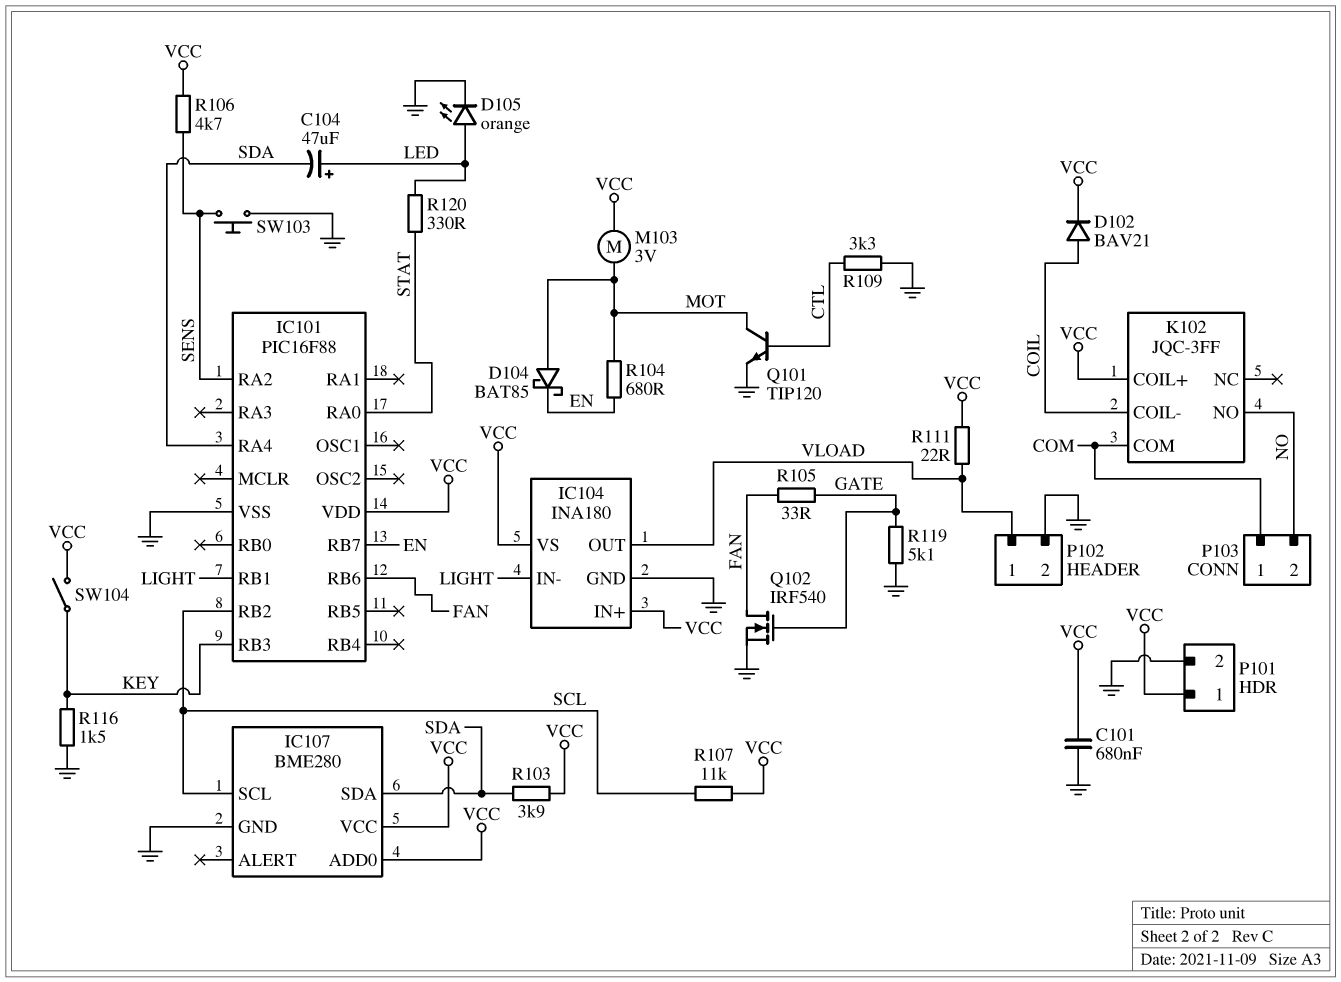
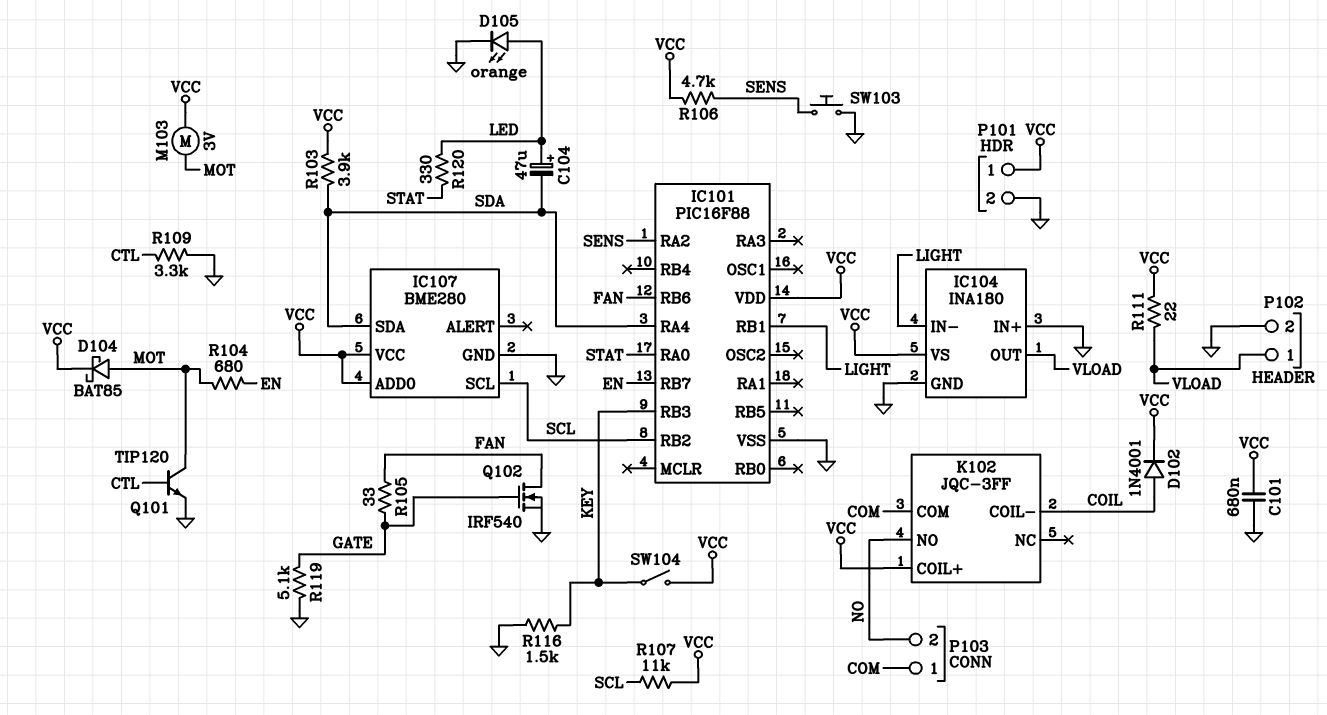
D102: diode BAV21 (A COIL, K VCC) -> diode 1N4001 (A COIL, K VCC)
D104: schottky BAT85 (A MOT, K EN) -> schottky BAT85 (A MOT, K VCC)
IC104 pin IN+: VCC -> GND

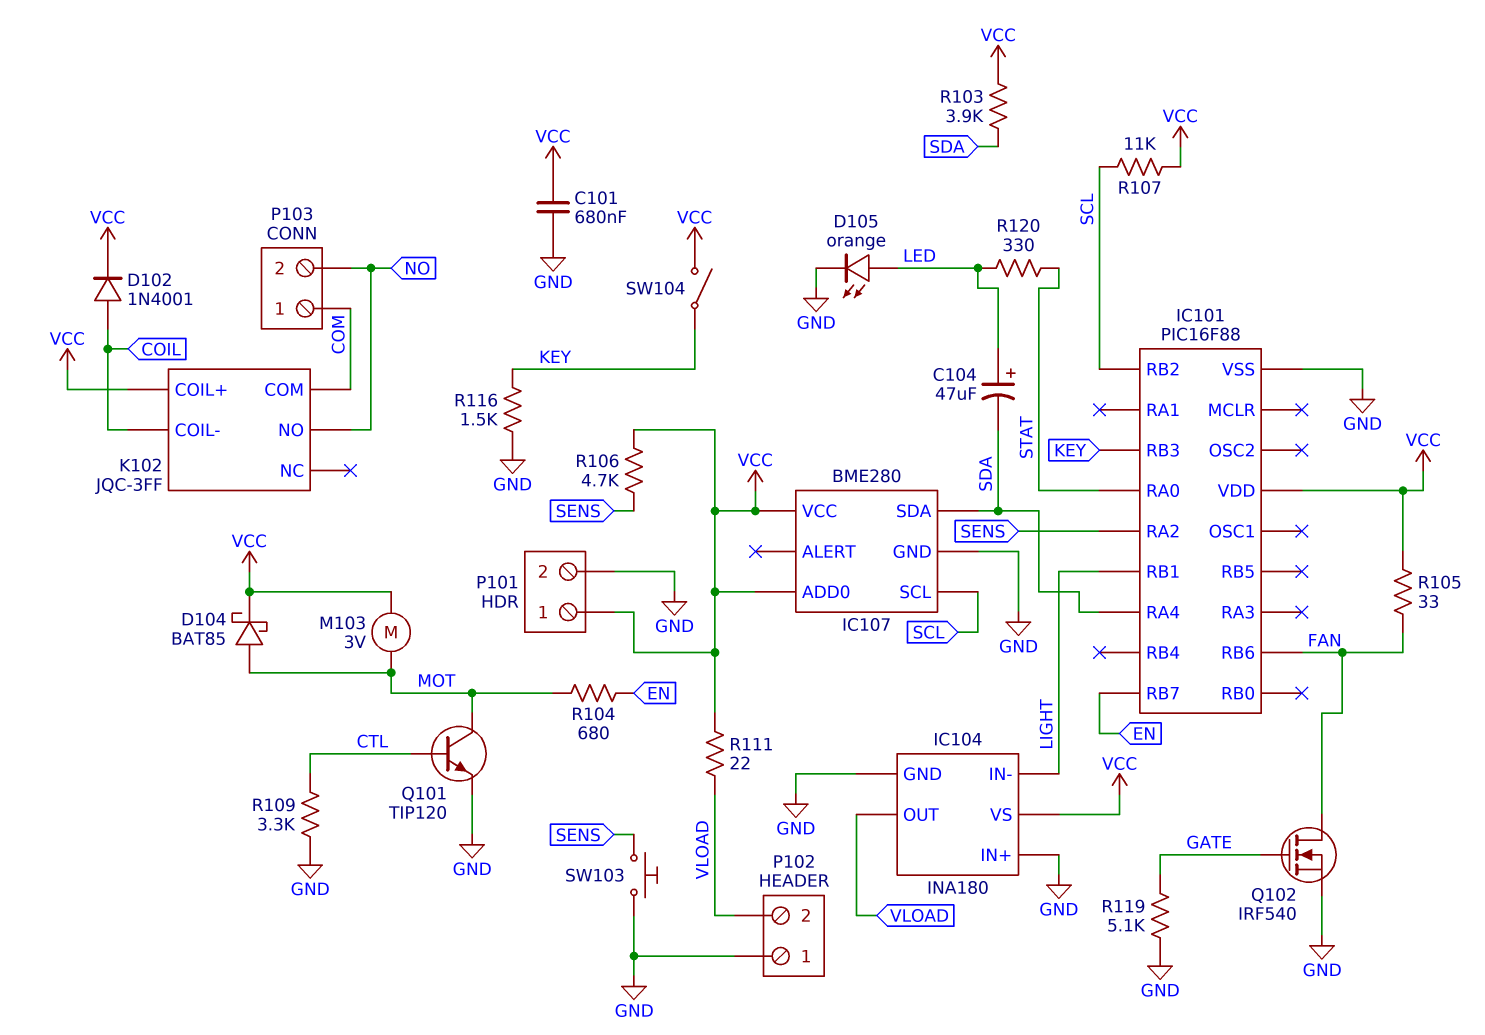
P102 pin 1: VLOAD -> GND
P102 pin 2: GND -> VLOAD
R105: 33 (FAN, GATE) -> 33 (FAN, VCC)

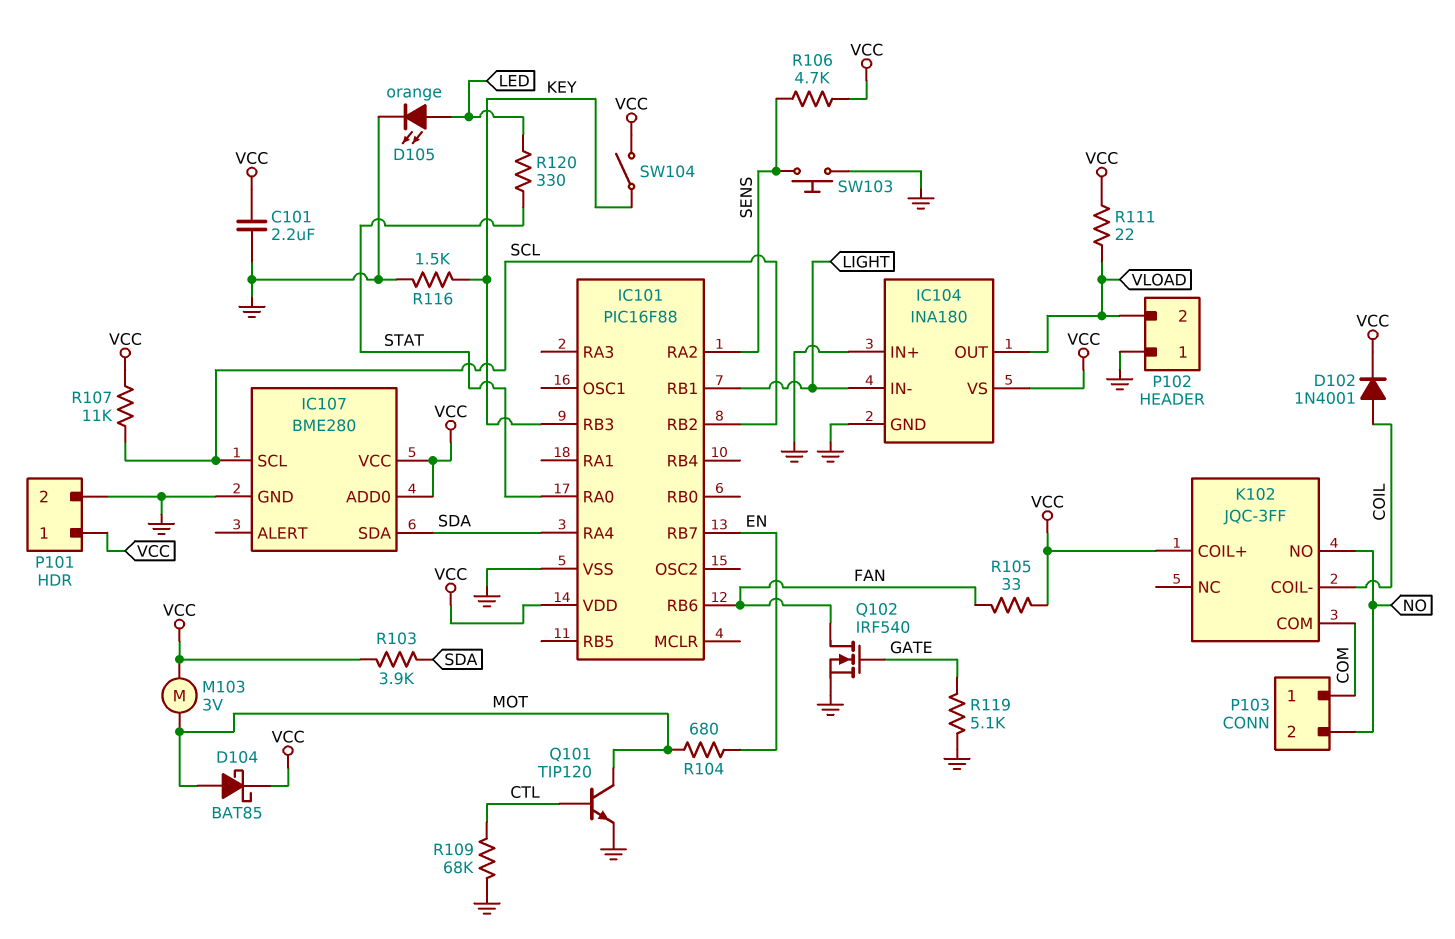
C101: 680nF (GND, VCC) -> 2.2uF (GND, VCC)
C104: 47uF (plus LED, minus SDA) -> none
R109: 3.3k (CTL, GND) -> 68k (CTL, GND)

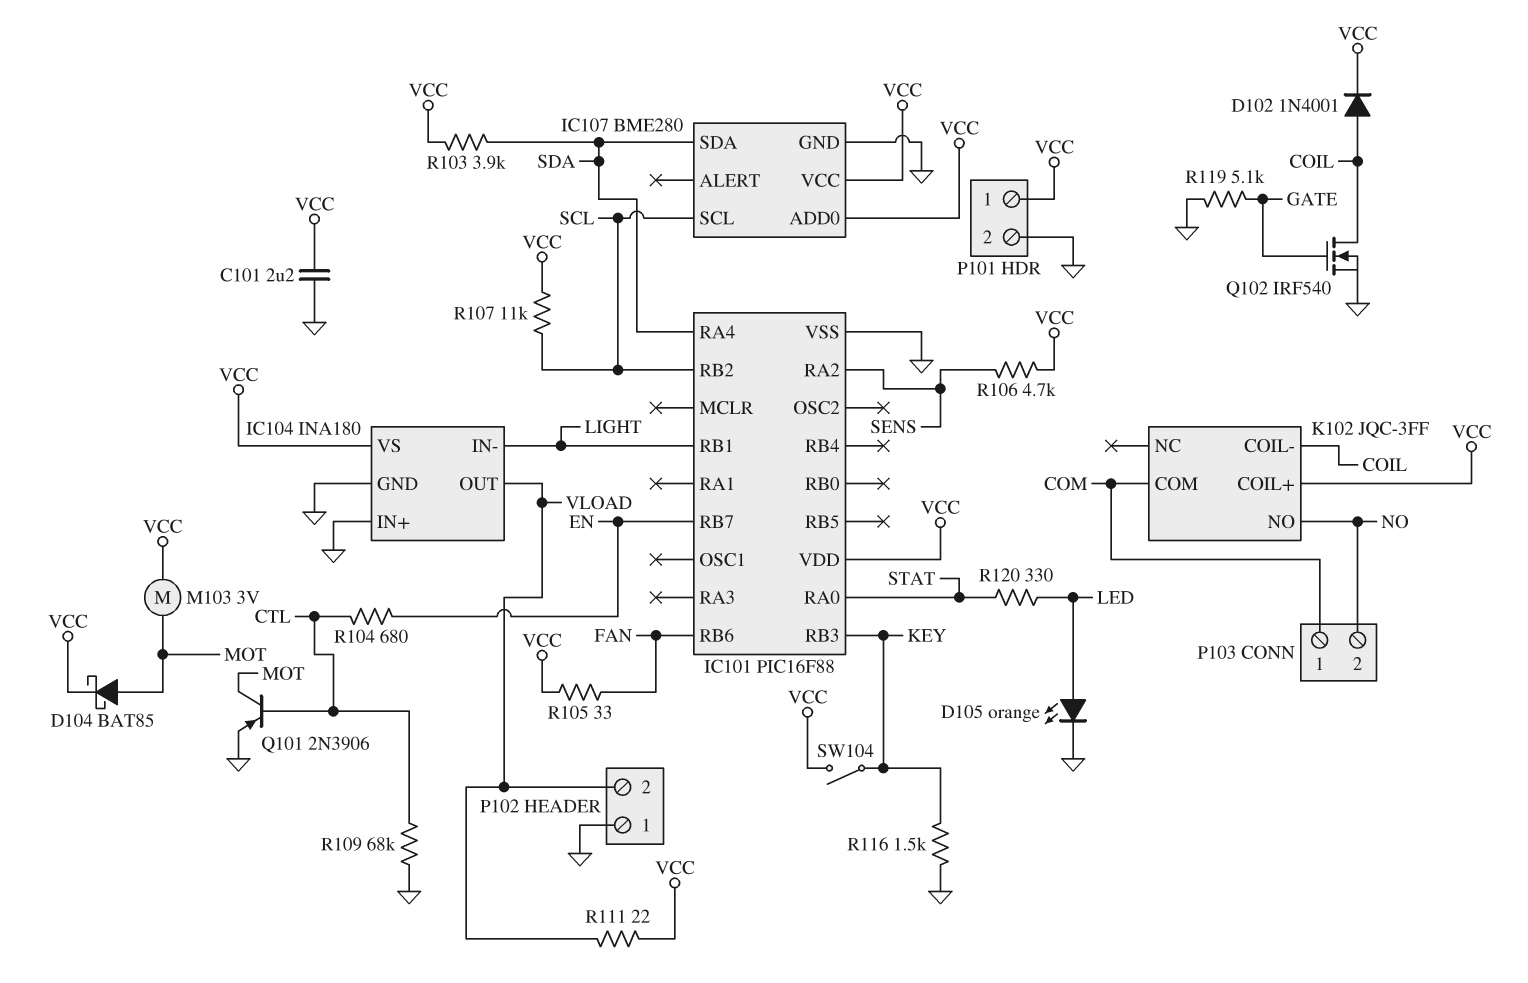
Q101: NPN TIP120 (B CTL, C MOT, E GND) -> PNP 2N3906 (B CTL, C MOT, E GND)
Q102: NMOS IRF540 (G GATE, D FAN, S GND) -> NMOS IRF540 (G GATE, D COIL, S GND)
R104: 680 (EN, MOT) -> 680 (CTL, EN)
SW103: button (GND, SENS) -> none

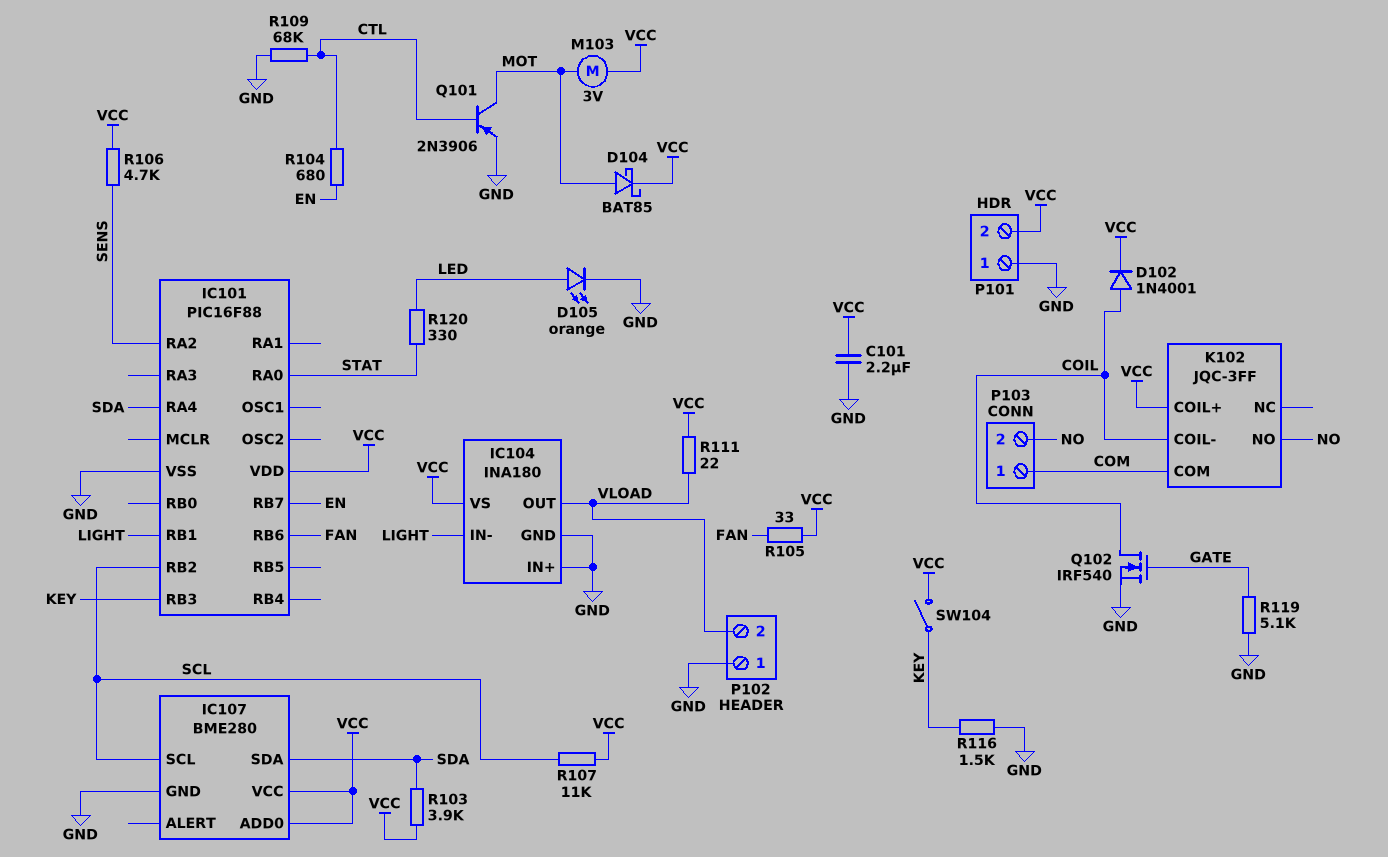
P101 pin 1: VCC -> GND
P101 pin 2: GND -> VCC

